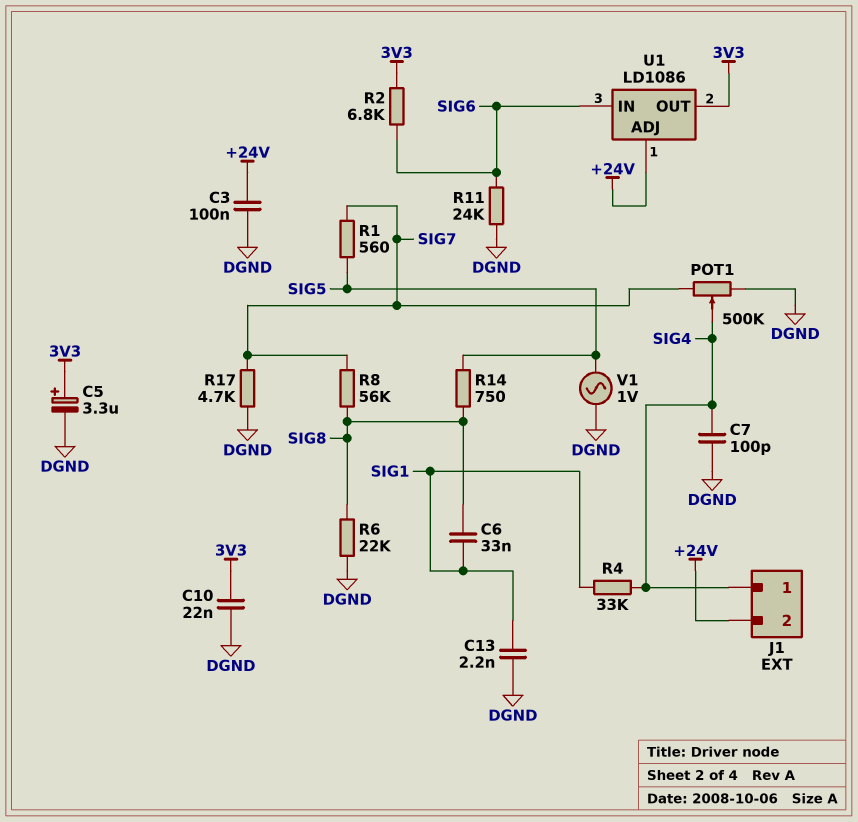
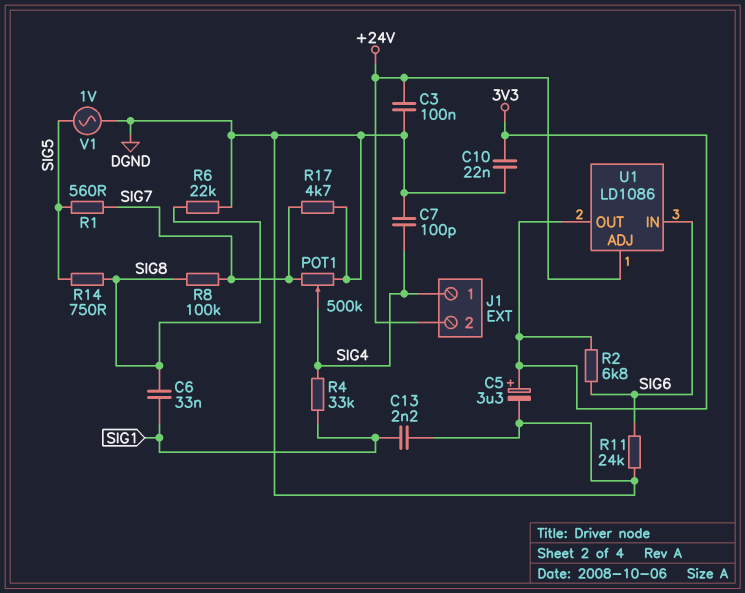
R8: 56k (SIG7, SIG8) -> 100k (SIG7, SIG8)

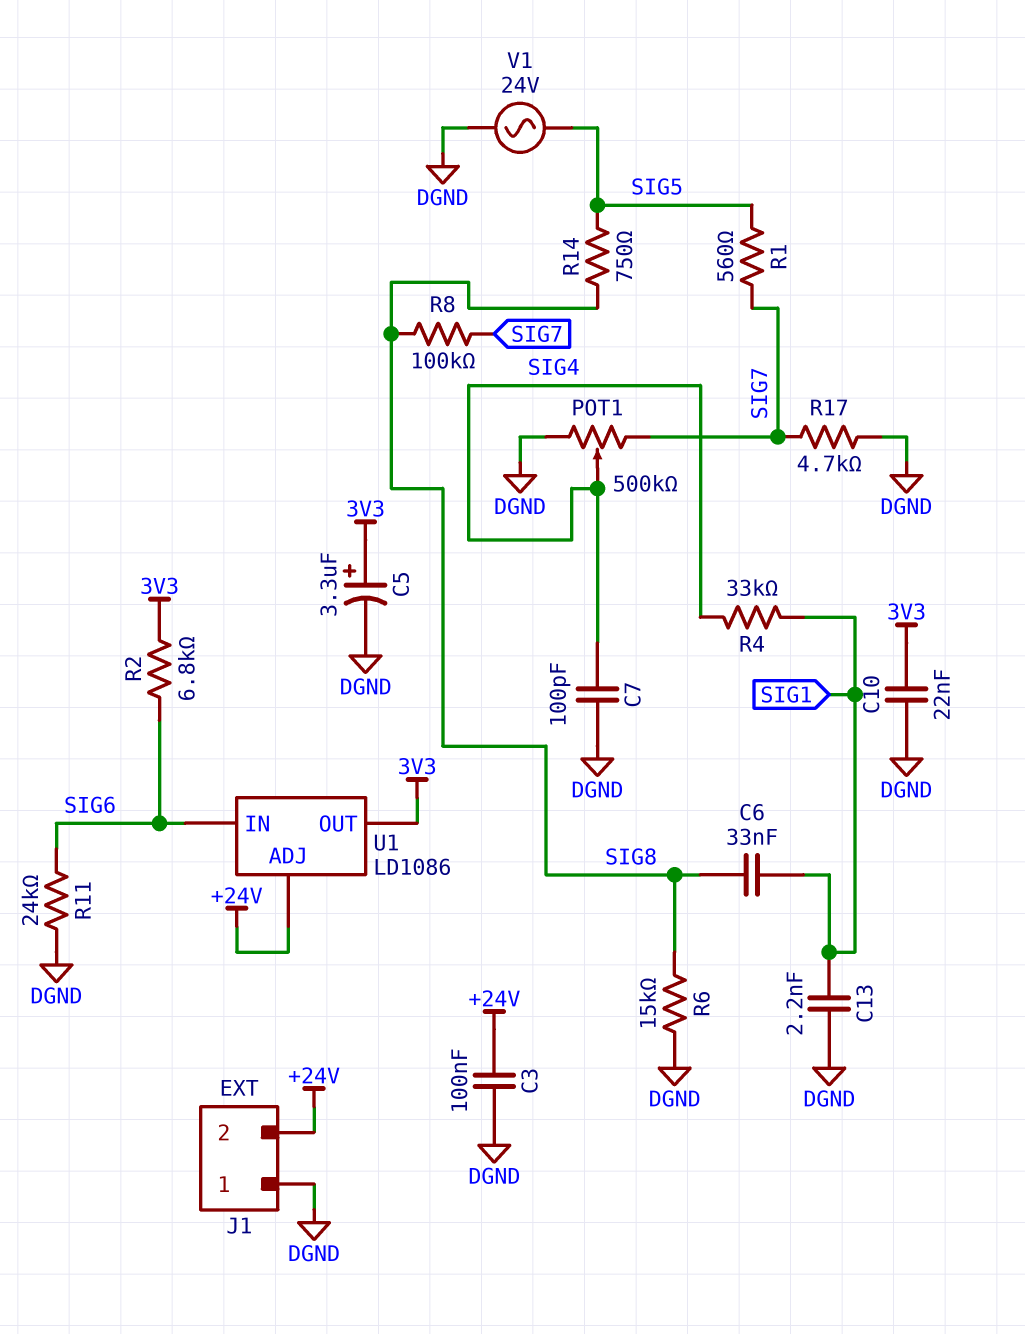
J1 pin 1: SIG4 -> DGND
R6: 22k (DGND, SIG8) -> 15k (DGND, SIG8)
V1: AC 1V (DGND, SIG5) -> AC 24V (DGND, SIG5)

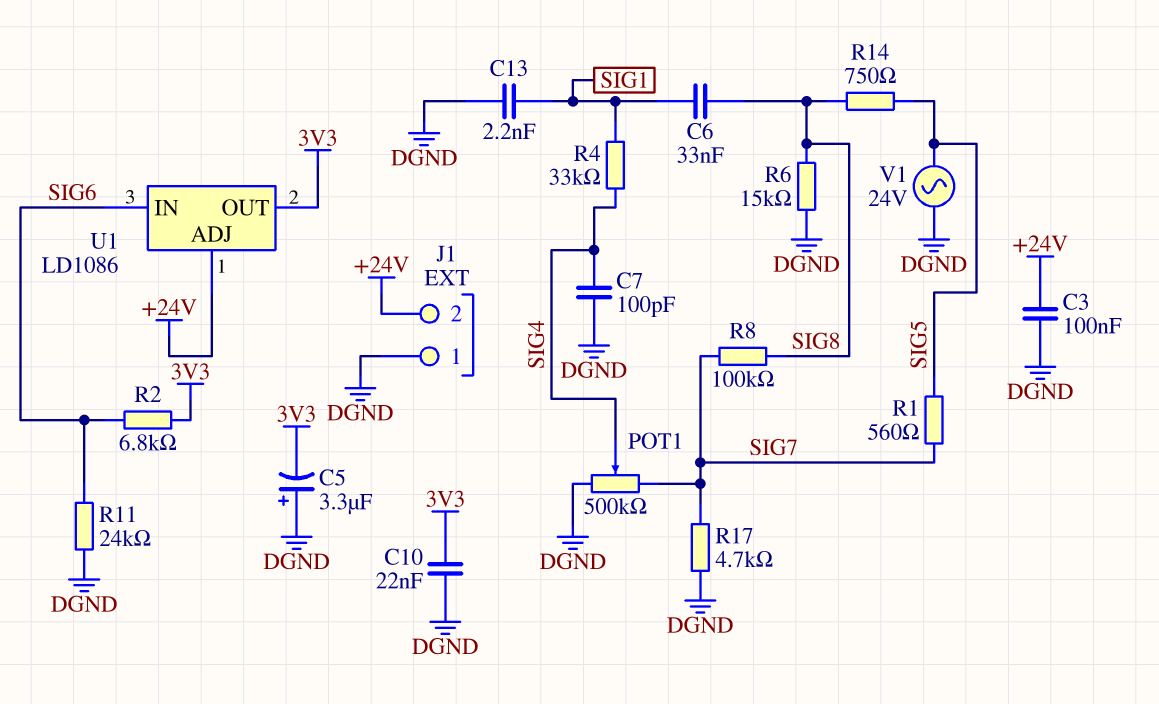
C5: 3.3uF (plus 3V3, minus DGND) -> 3.3uF (plus DGND, minus 3V3)

